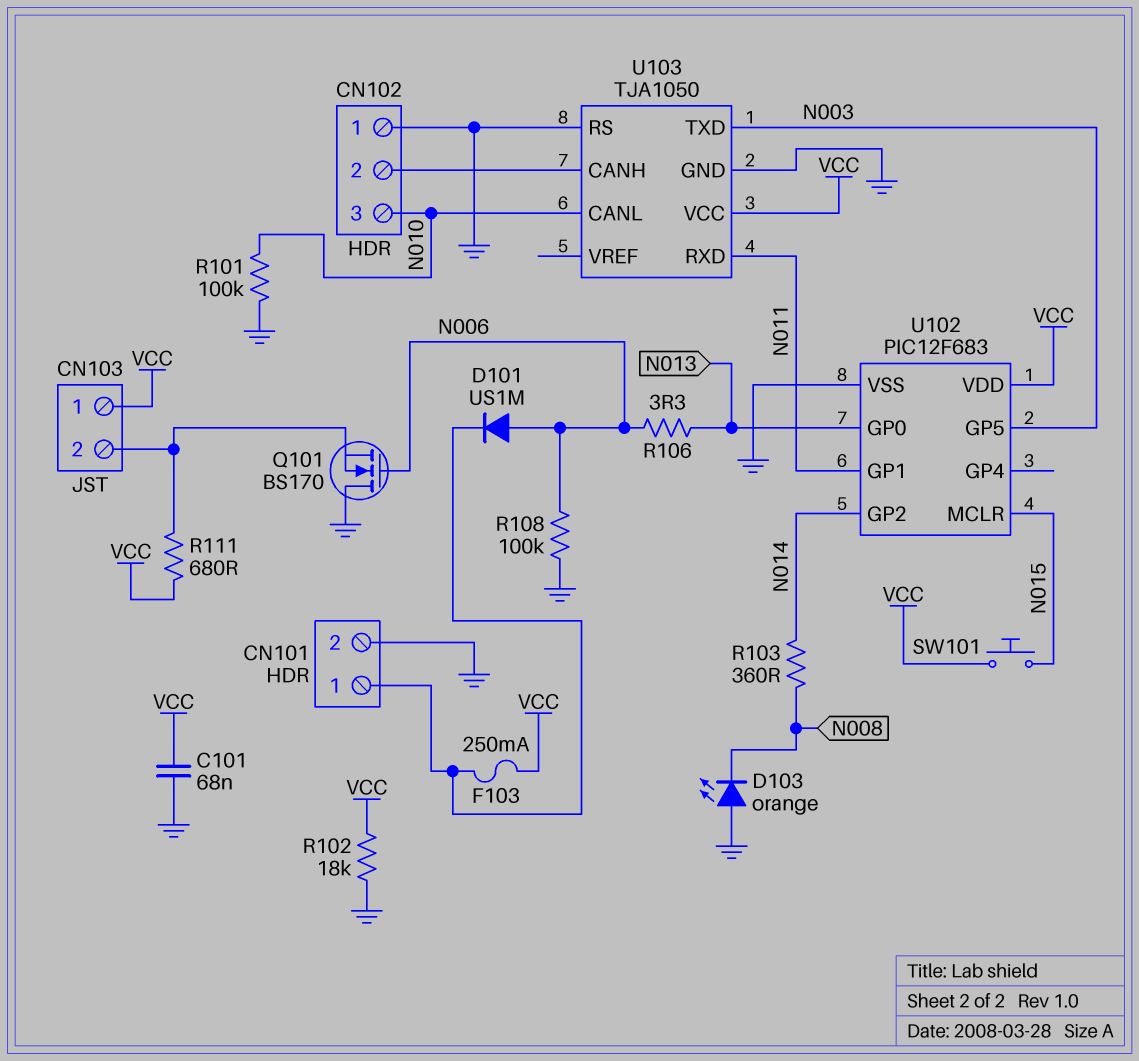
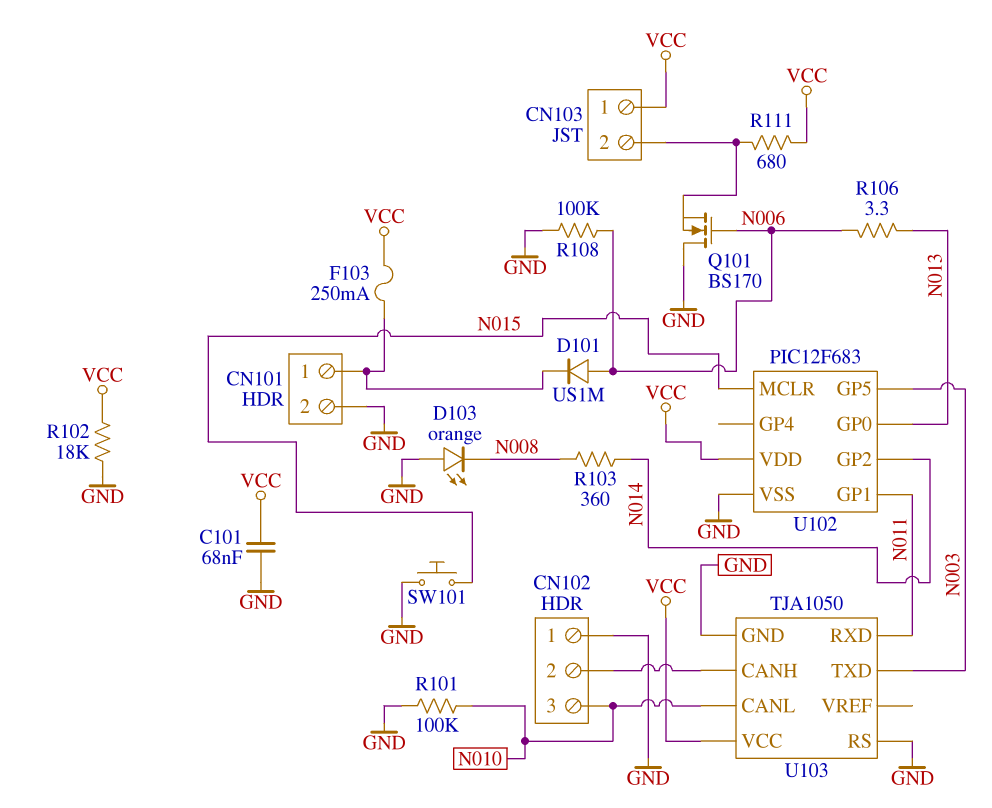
SW101: button (N015, VCC) -> button (GND, N015)

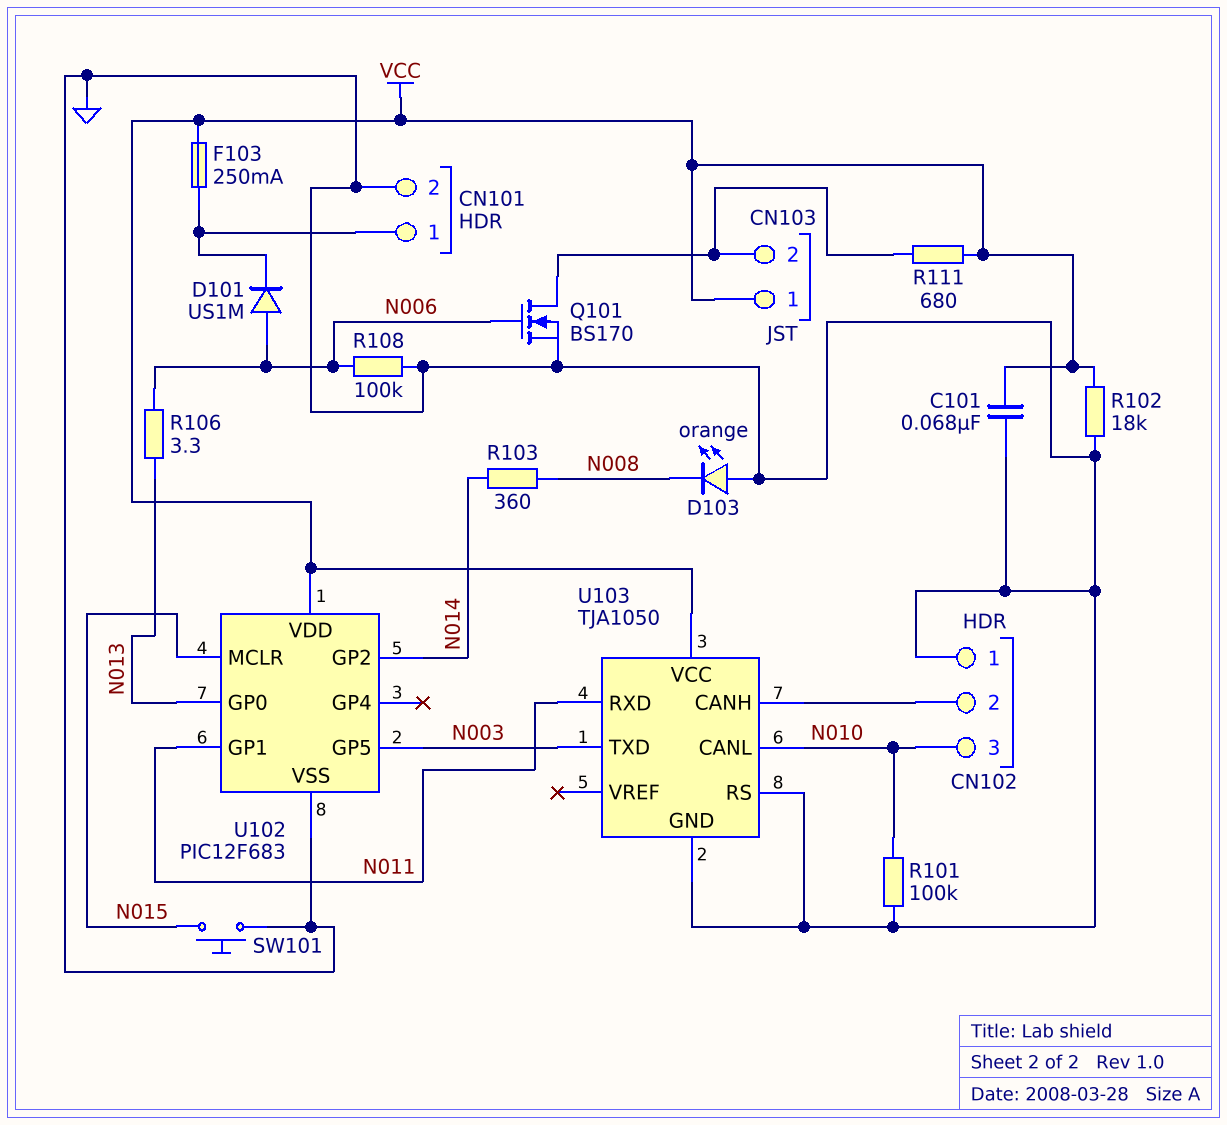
Q101: NMOS BS170 (G N006, D GND, S CN103/2) -> NMOS BS170 (G N006, D CN103/2, S GND)

